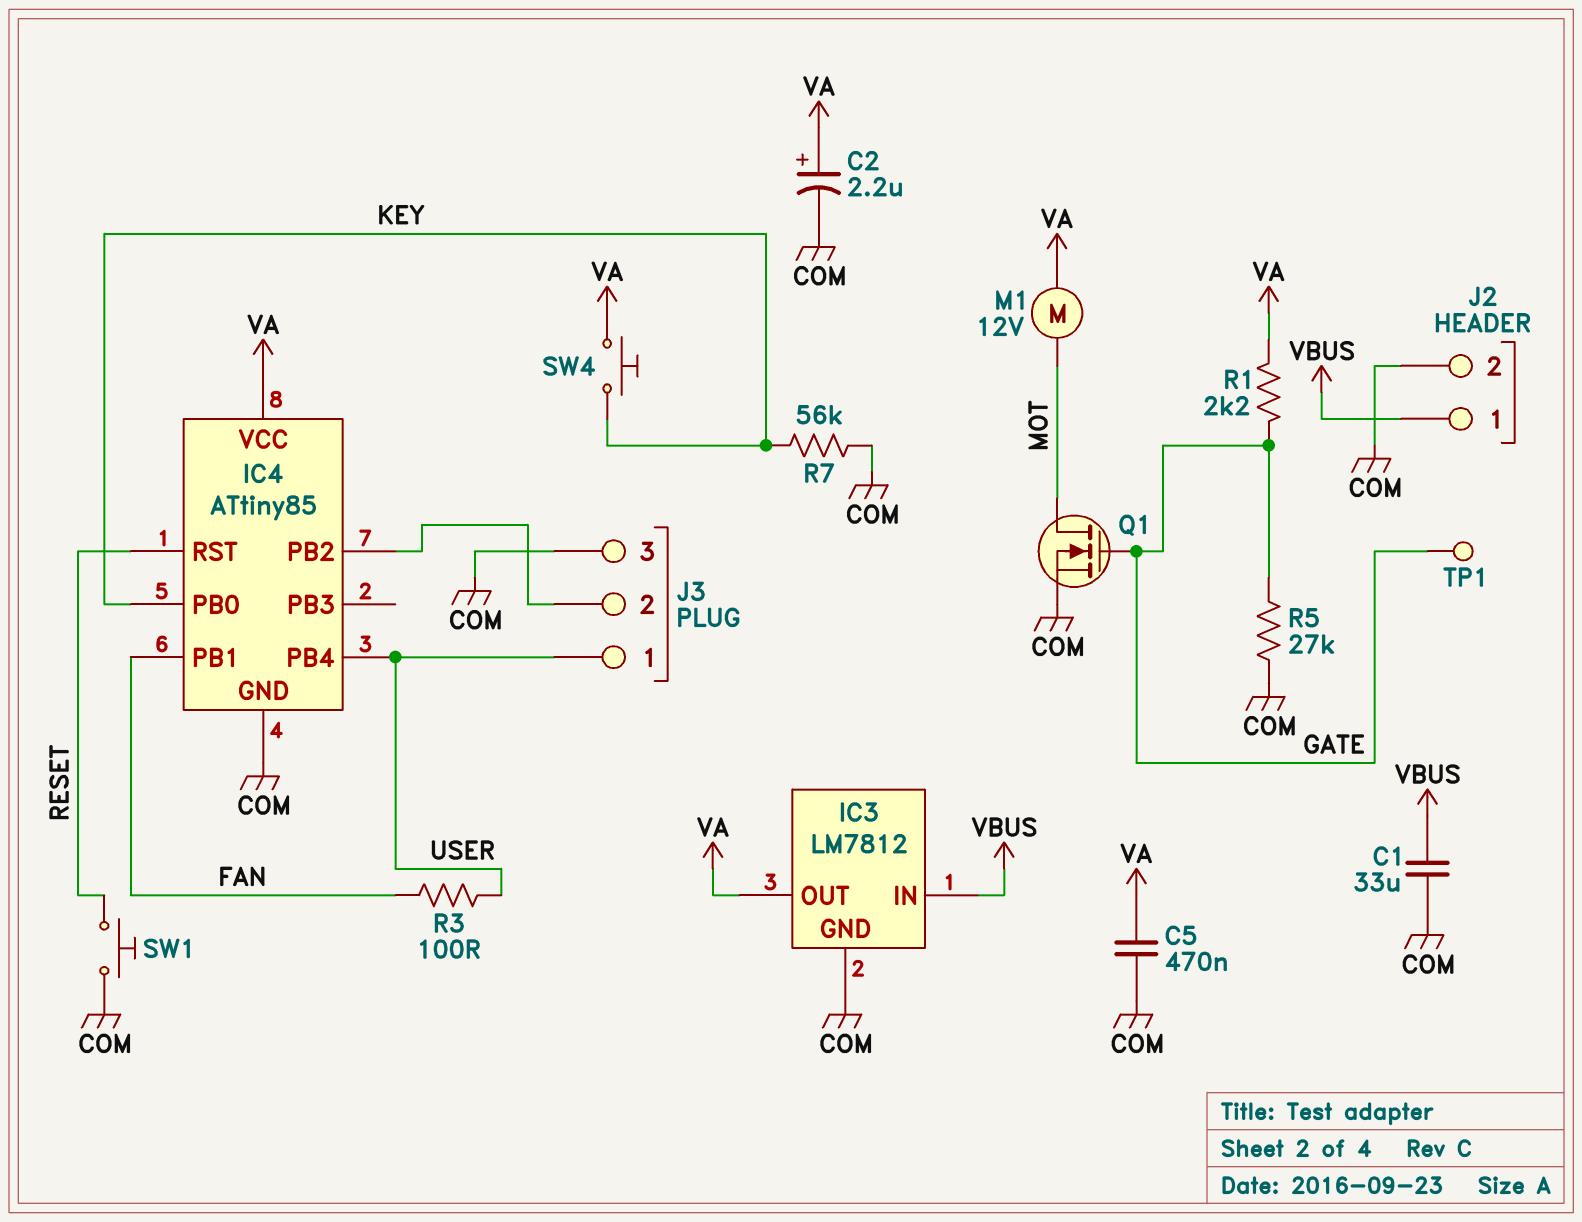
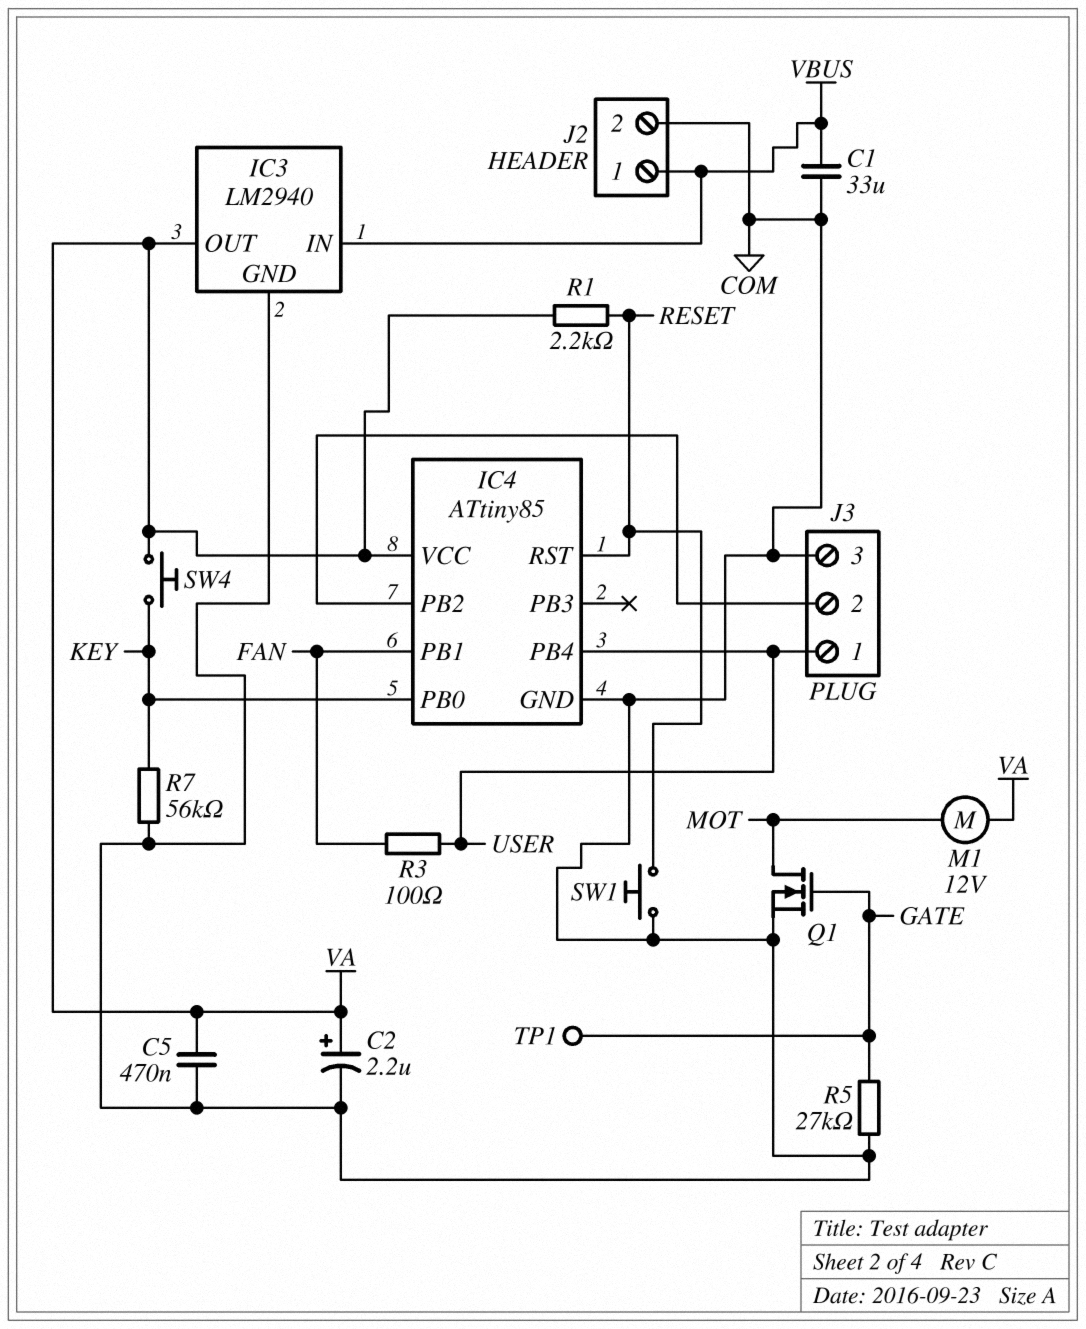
IC3: LM7812 -> LM2940
R1: 2.2k (GATE, VA) -> 2.2k (RESET, VA)

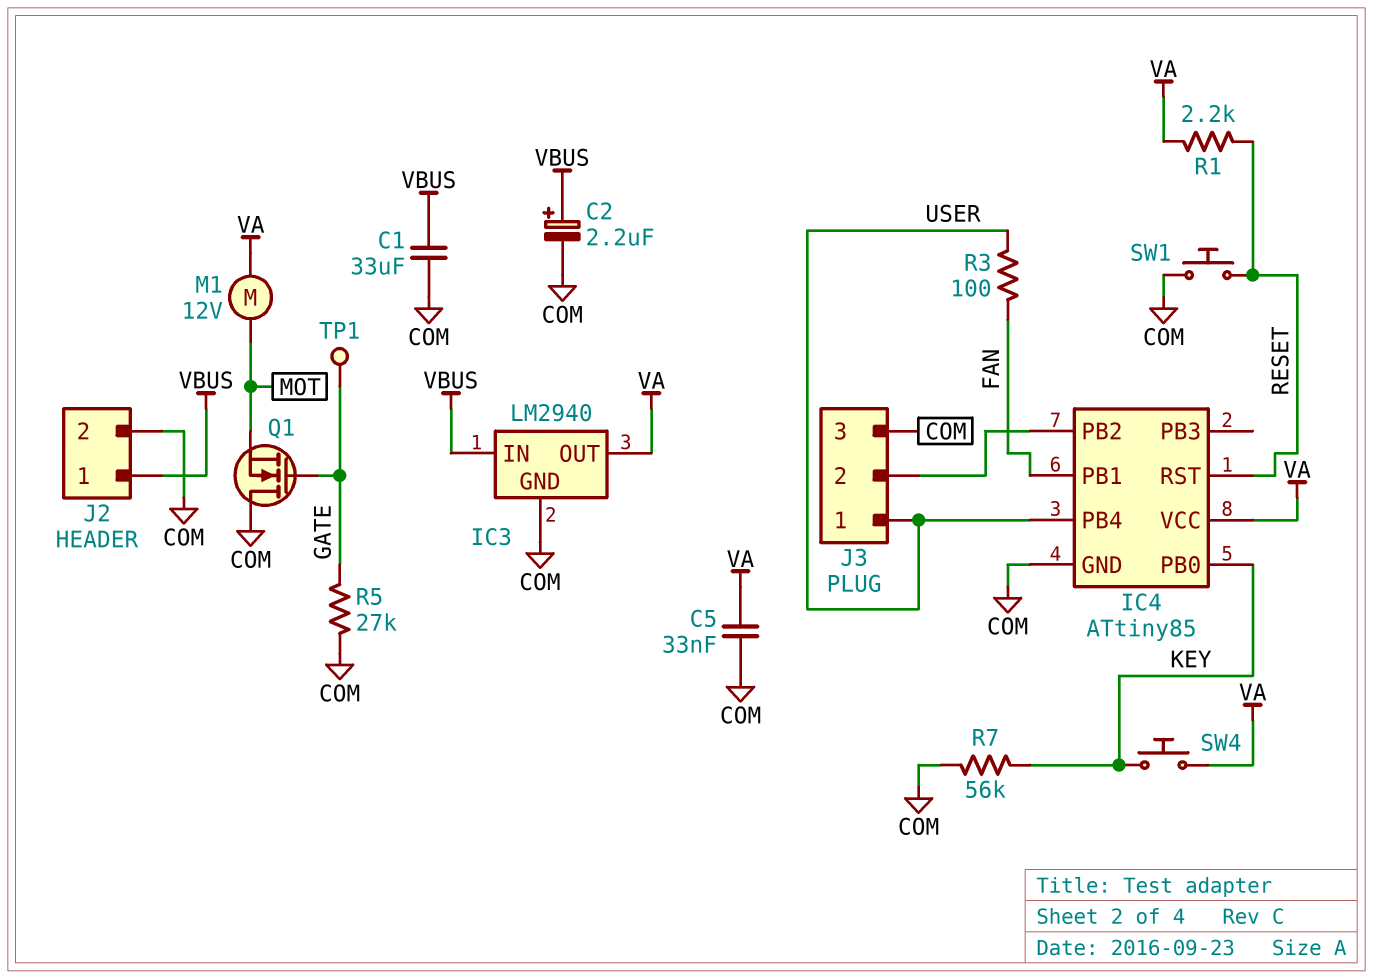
C2: 2.2uF (plus VA, minus COM) -> 2.2uF (plus VBUS, minus COM)
C5: 470nF (COM, VA) -> 33nF (COM, VA)
Q1: NMOS (G GATE, D MOT, S COM) -> NMOS (G GATE, D COM, S MOT)

